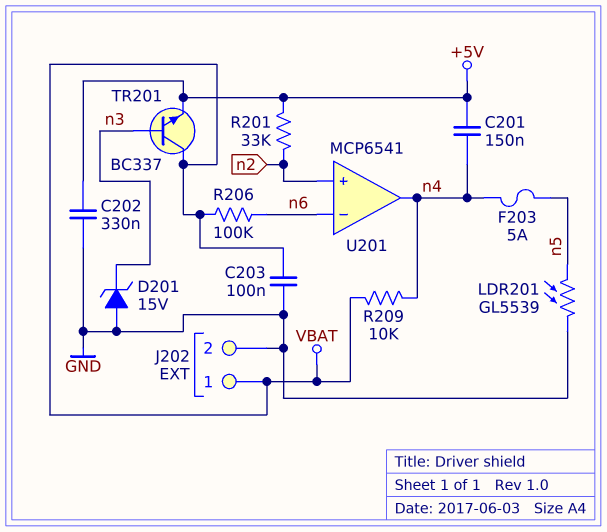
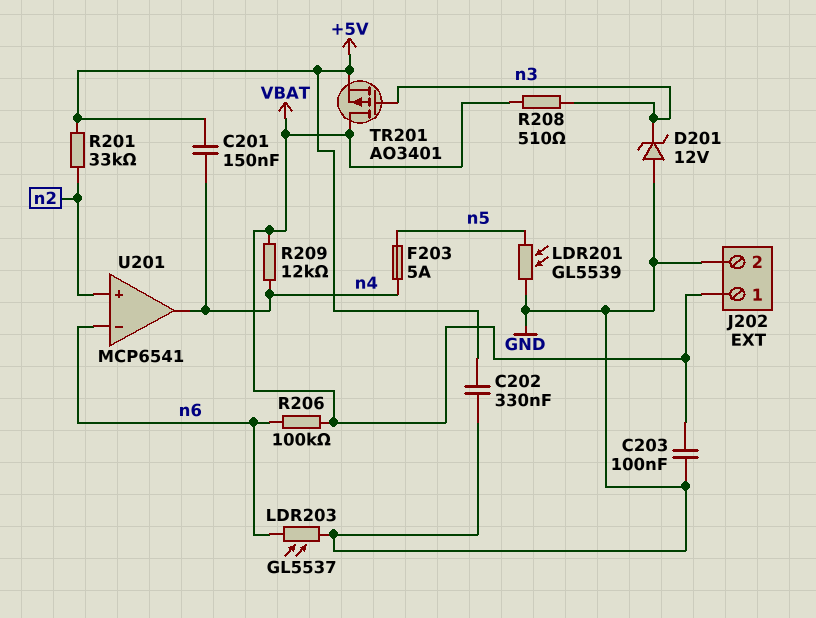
D201: zener 15V (A GND, K n3) -> zener 12V (A GND, K n3)
LDR203: none -> GL5537 (GND, n6)
R208: none -> 510 (VBAT, n3)
R209: 10k (VBAT, n4) -> 12k (VBAT, n4)
TR201: NPN BC337 (B n3, C VBAT, E +5V) -> PMOS AO3401 (G n3, D VBAT, S +5V)

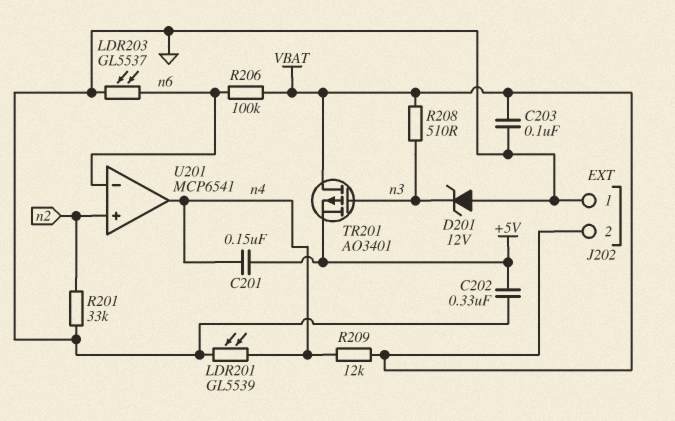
F203: 5A (n4, n5) -> none
J202 pin 1: VBAT -> GND
J202 pin 2: GND -> VBAT
LDR201: GL5539 (GND, n5) -> GL5539 (GND, n4)
R201: 33k (+5V, n2) -> 33k (GND, n2)

